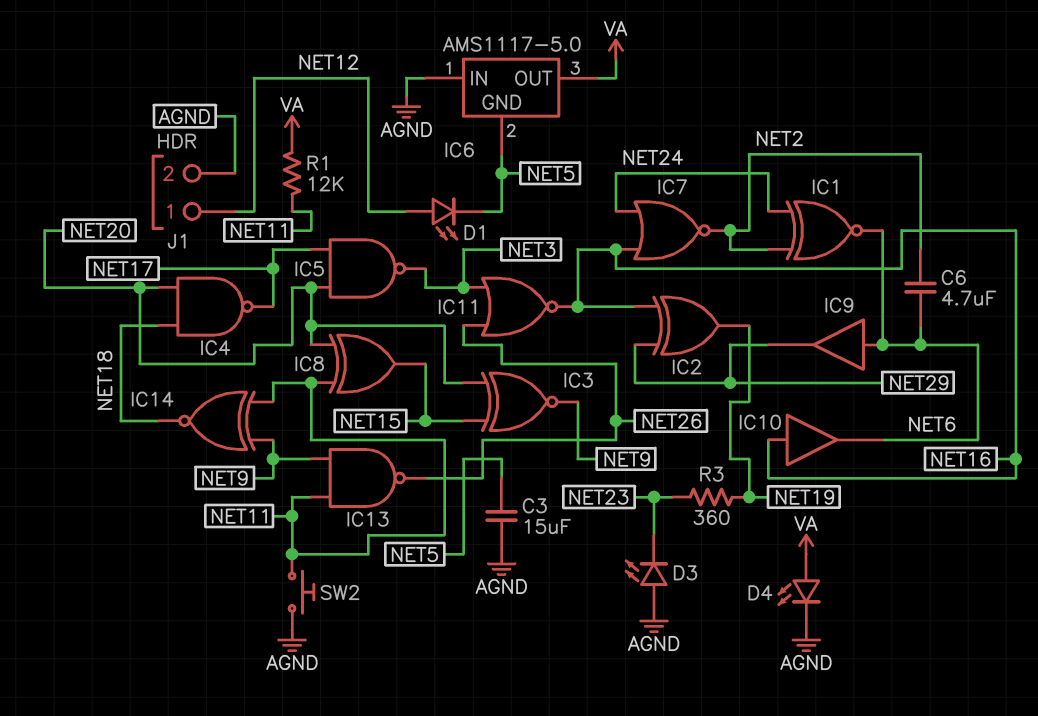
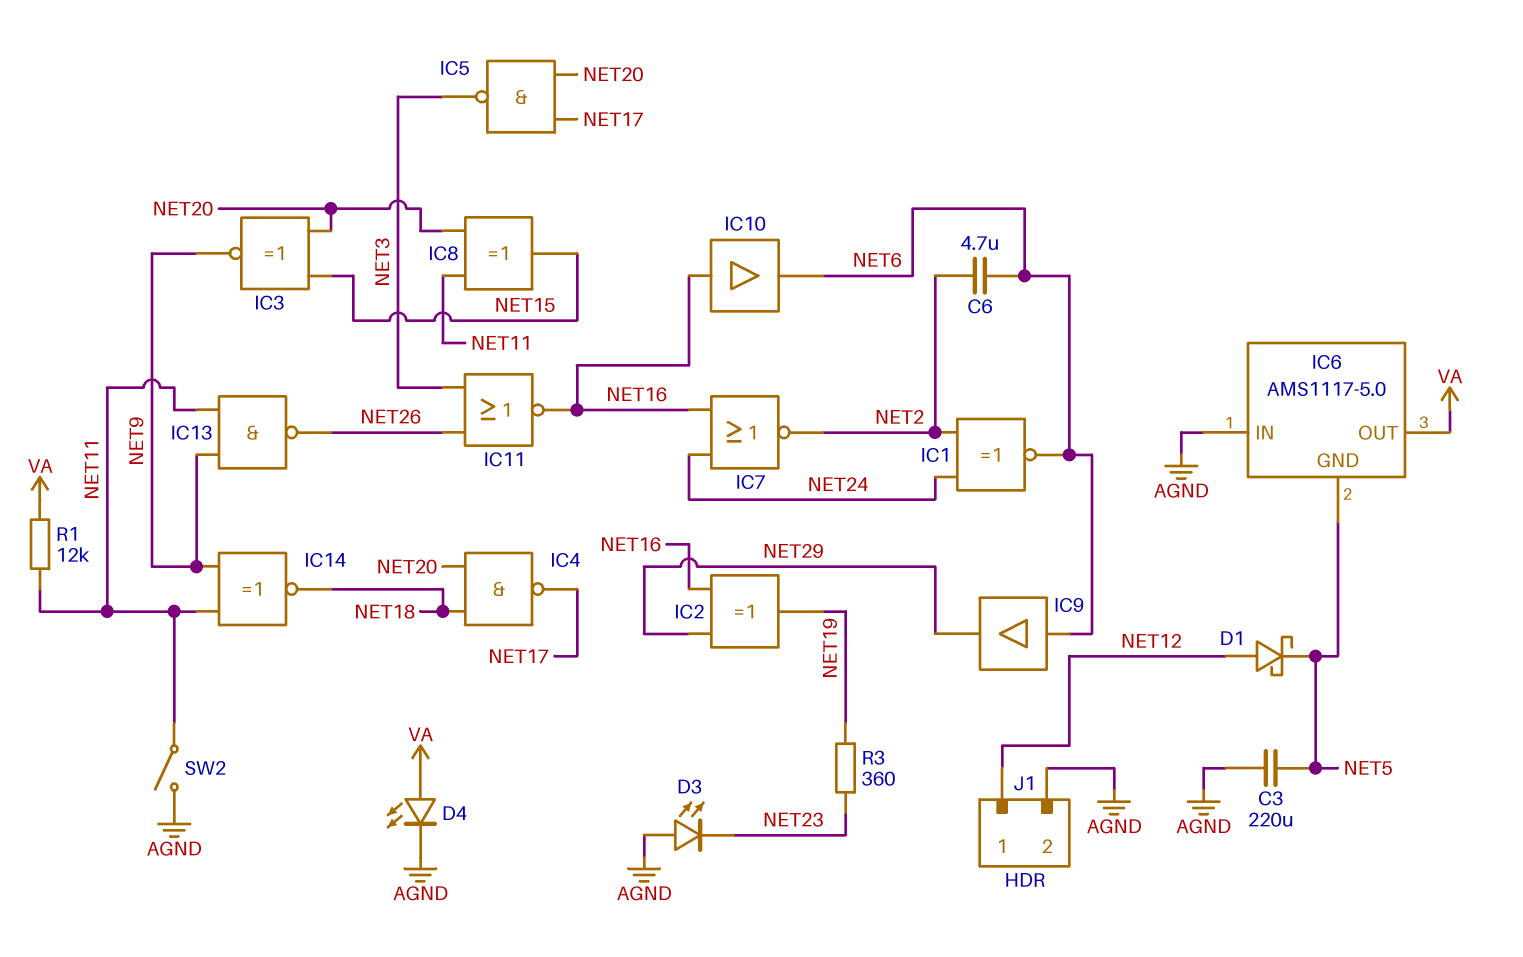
C3: 15uF (AGND, NET5) -> 220uF (AGND, NET5)
D1: LED (A NET12, K NET5) -> schottky (A NET12, K NET5)
SW2: button (AGND, NET11) -> switch (AGND, NET11)

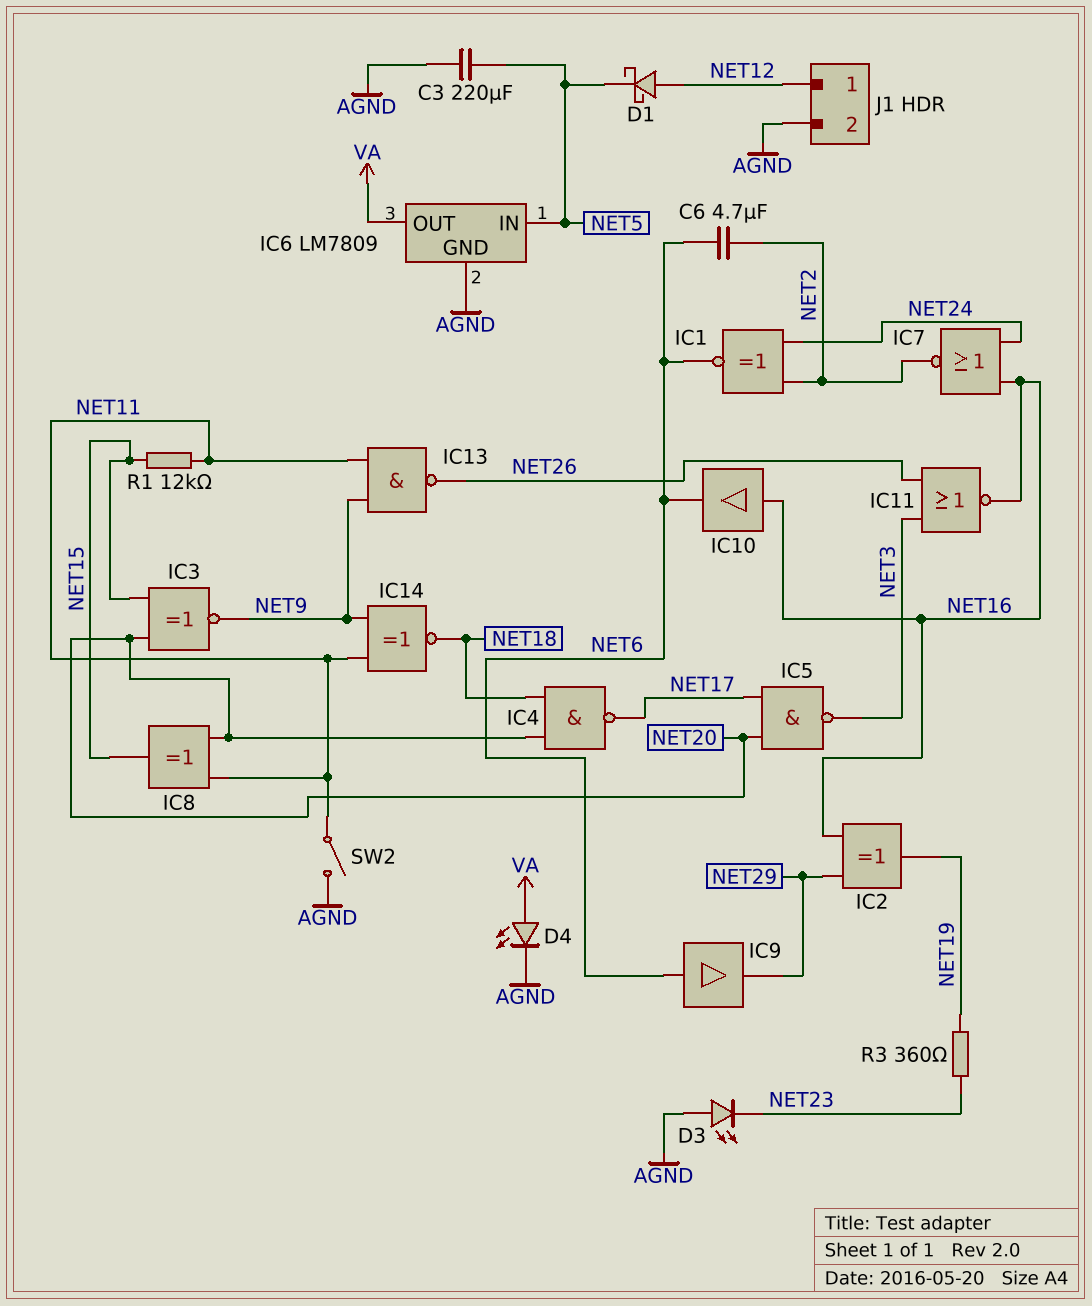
IC6: AMS1117-5.0 -> LM7809
IC6 pin GND: NET5 -> AGND
IC6 pin IN: AGND -> NET5
R1: 12k (NET11, VA) -> 12k (NET11, NET15)

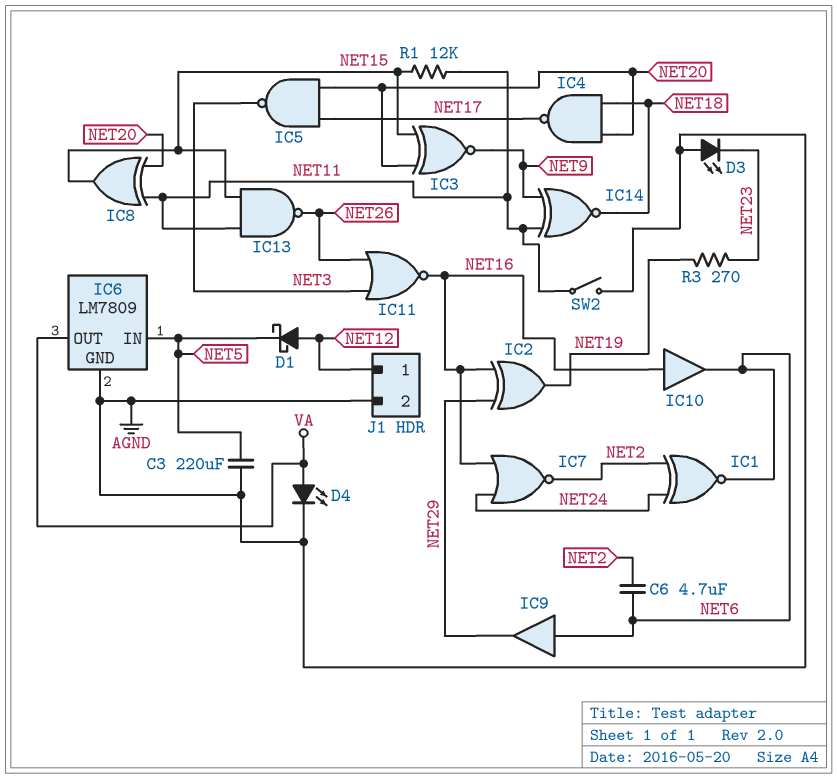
IC13: NAND (in NET9, in NET11, out NET26) -> NAND (in NET11, in NET15, out NET26)
R3: 360 (NET19, NET23) -> 270 (NET19, NET23)

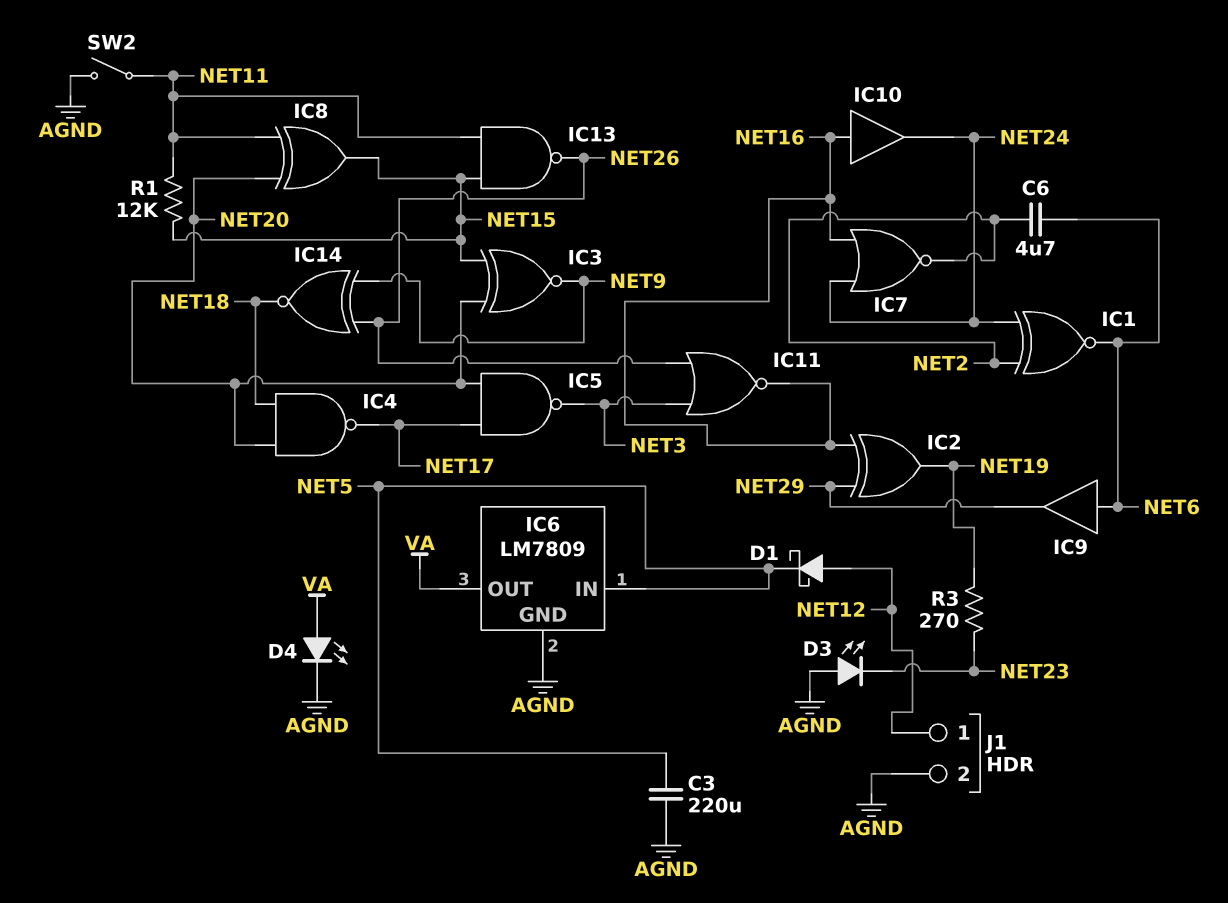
IC10: buffer (in NET16, out NET6) -> buffer (in NET16, out NET24)
IC14: XNOR (in NET9, in NET11, out NET18) -> XNOR (in NET9, in NET26, out NET18)

